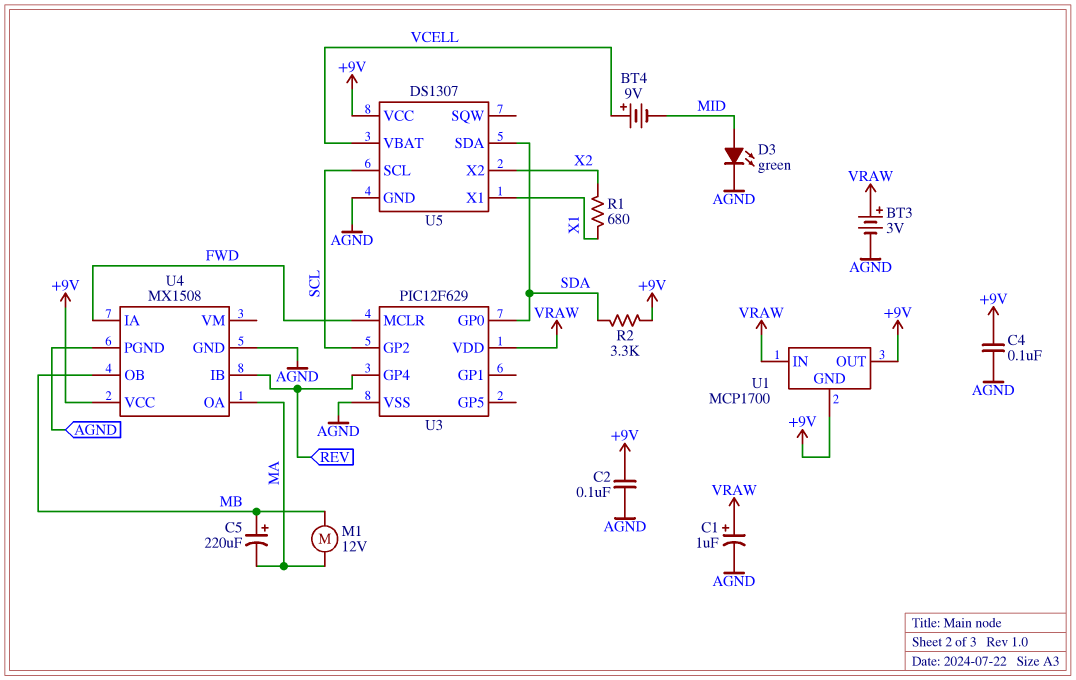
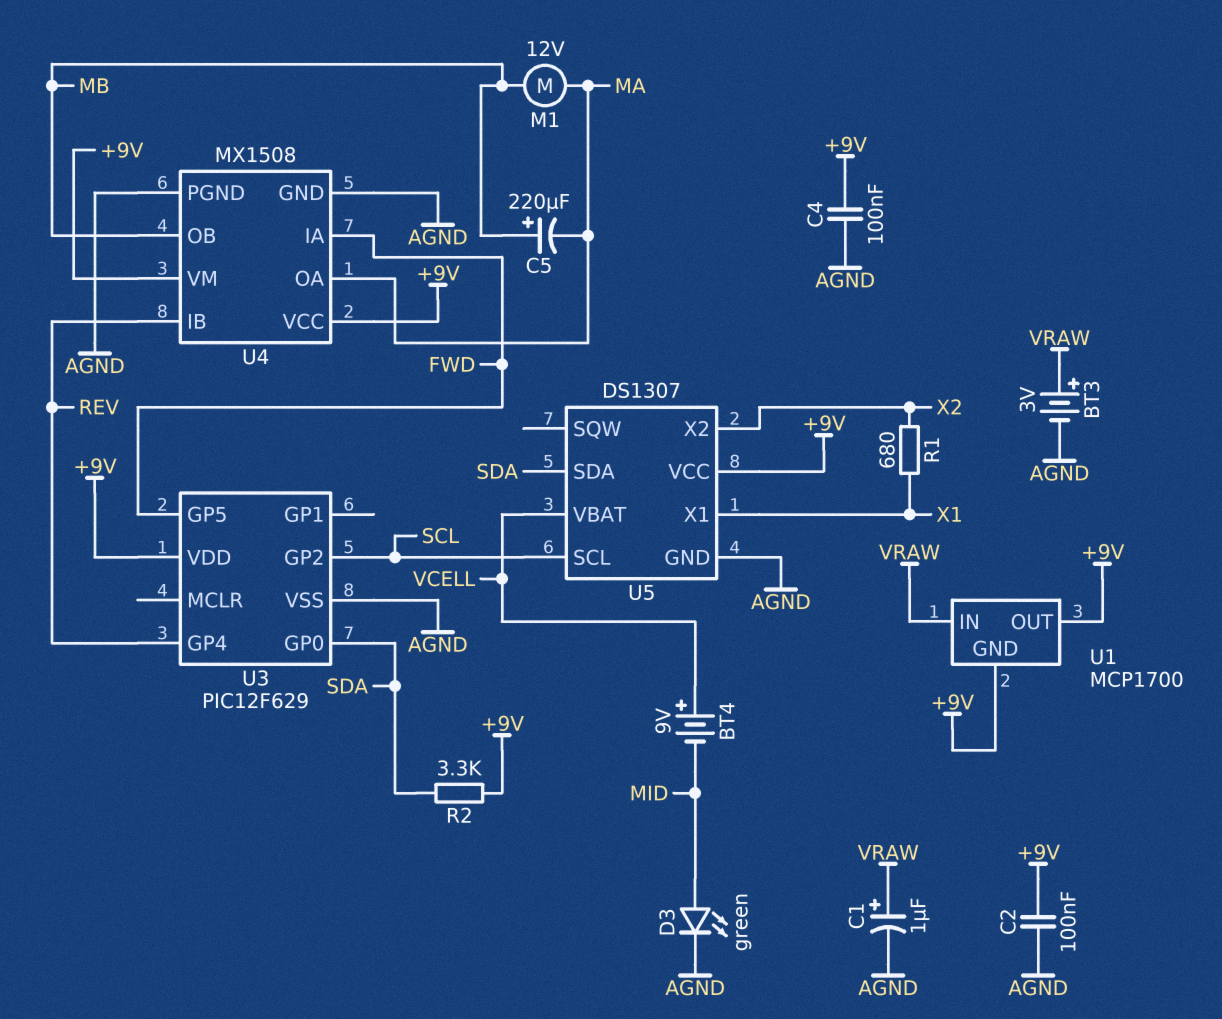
U3 pin GP5: none -> FWD
U3 pin MCLR: FWD -> none
U3 pin VDD: VRAW -> +9V
U4 pin VM: none -> +9V

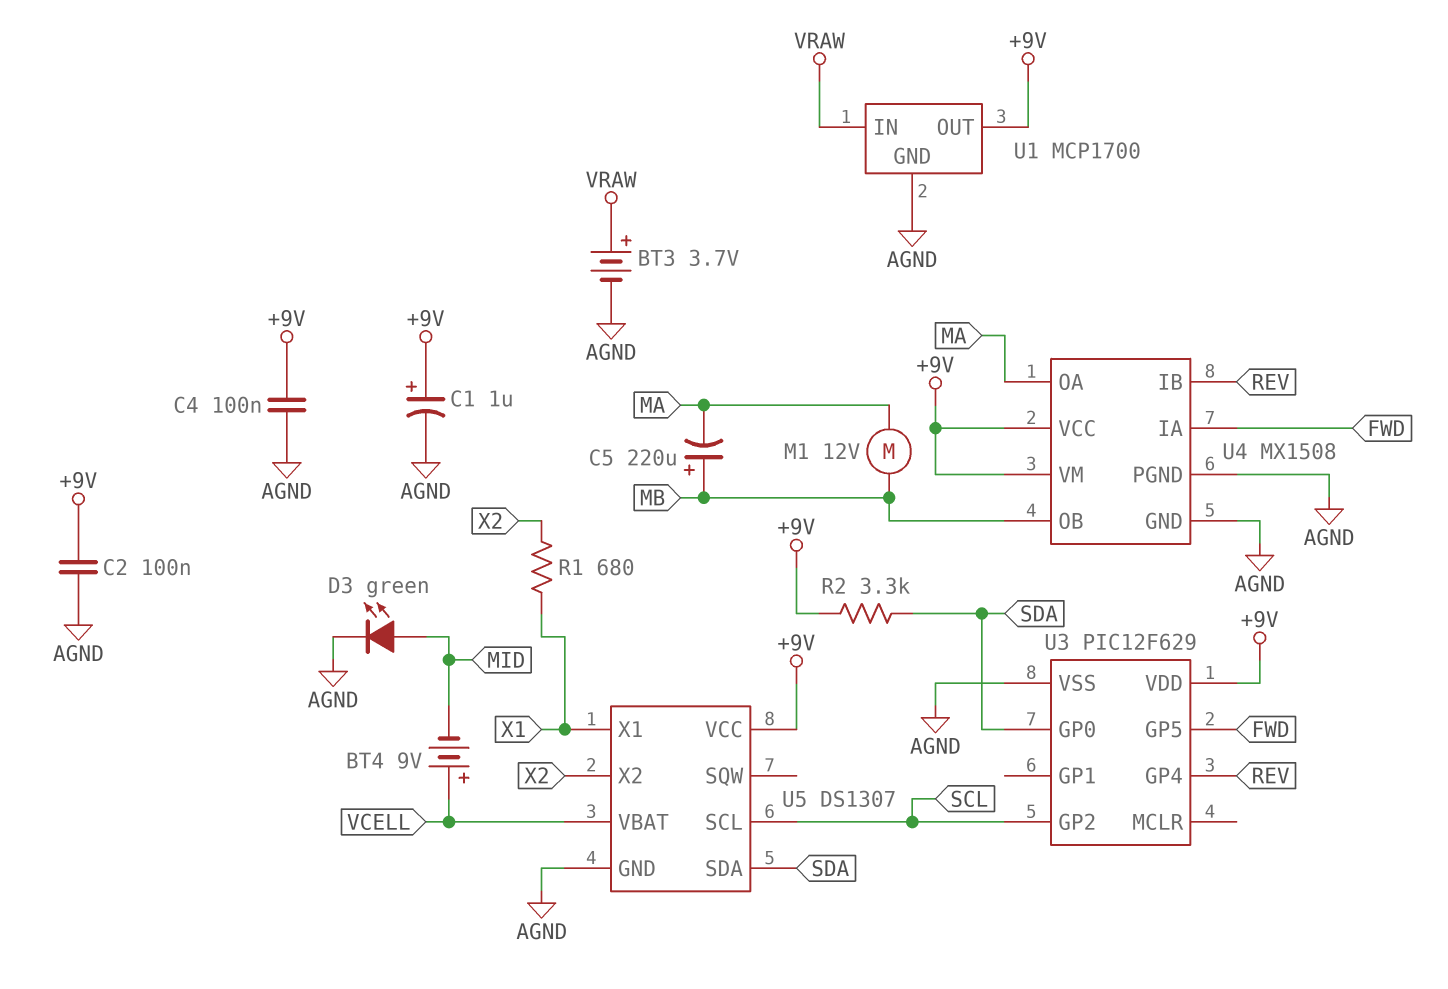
BT3: 3V (plus VRAW, minus AGND) -> 3.7V (plus VRAW, minus AGND)
C1: 1uF (plus VRAW, minus AGND) -> 1uF (plus +9V, minus AGND)
U1 pin GND: +9V -> AGND

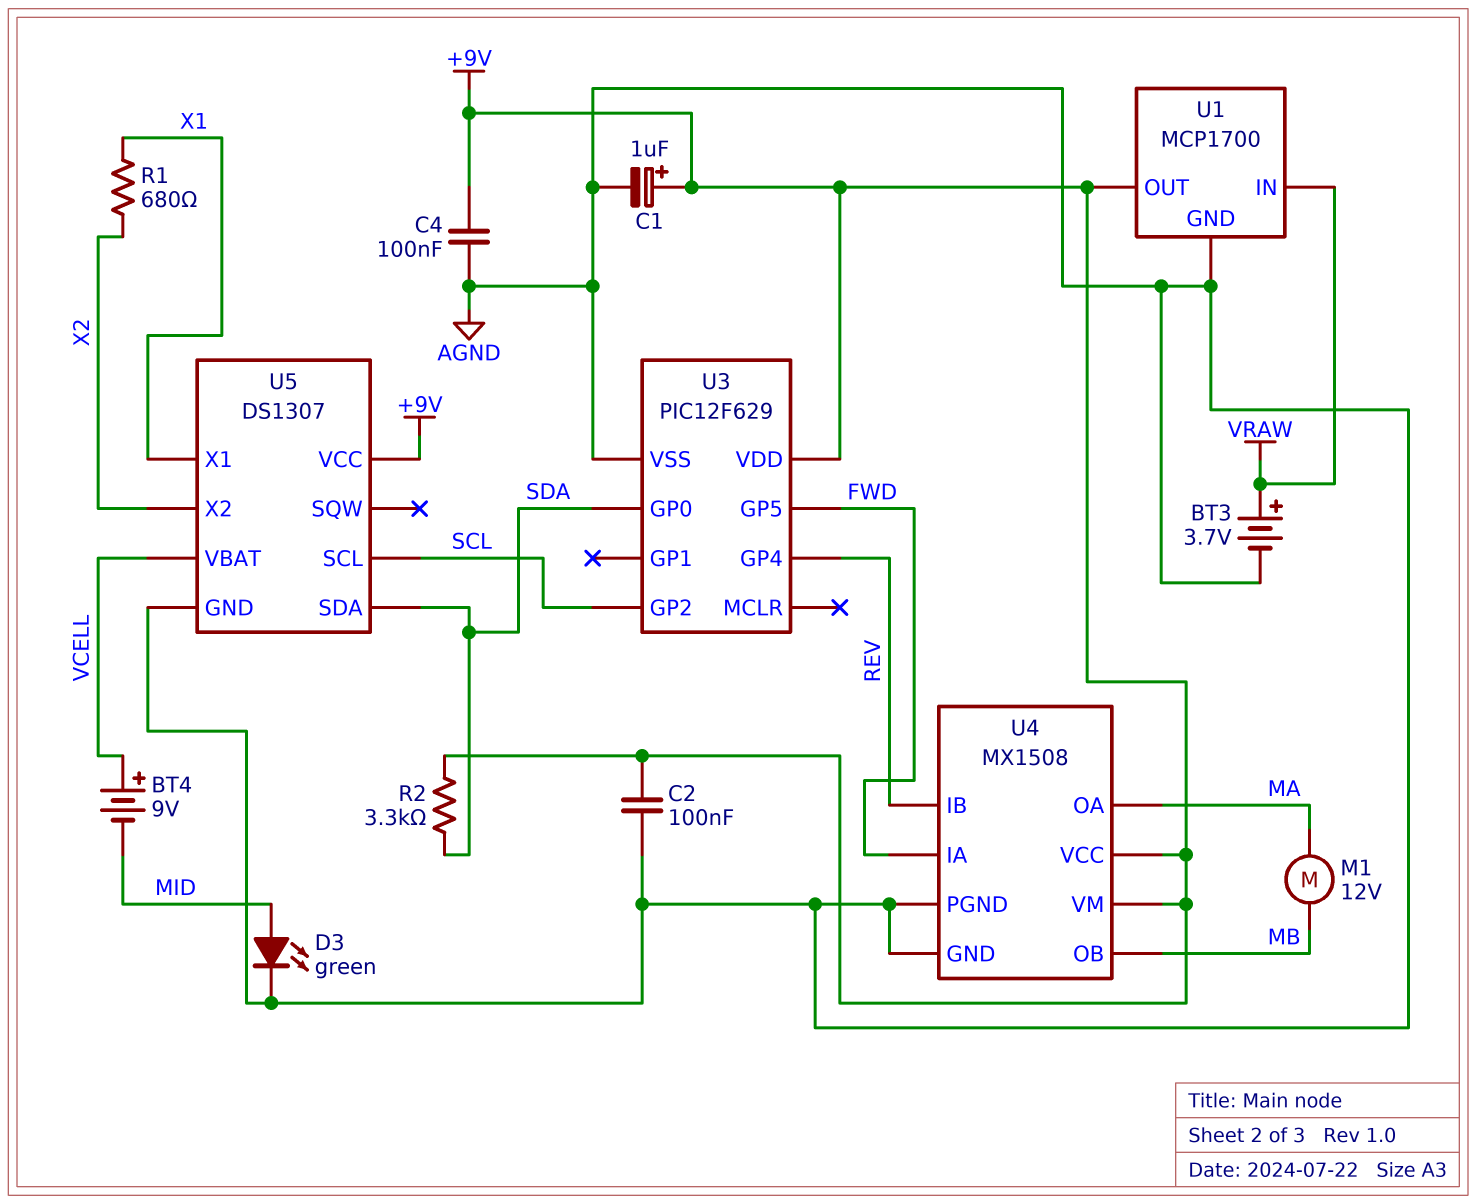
C5: 220uF (plus MB, minus MA) -> none

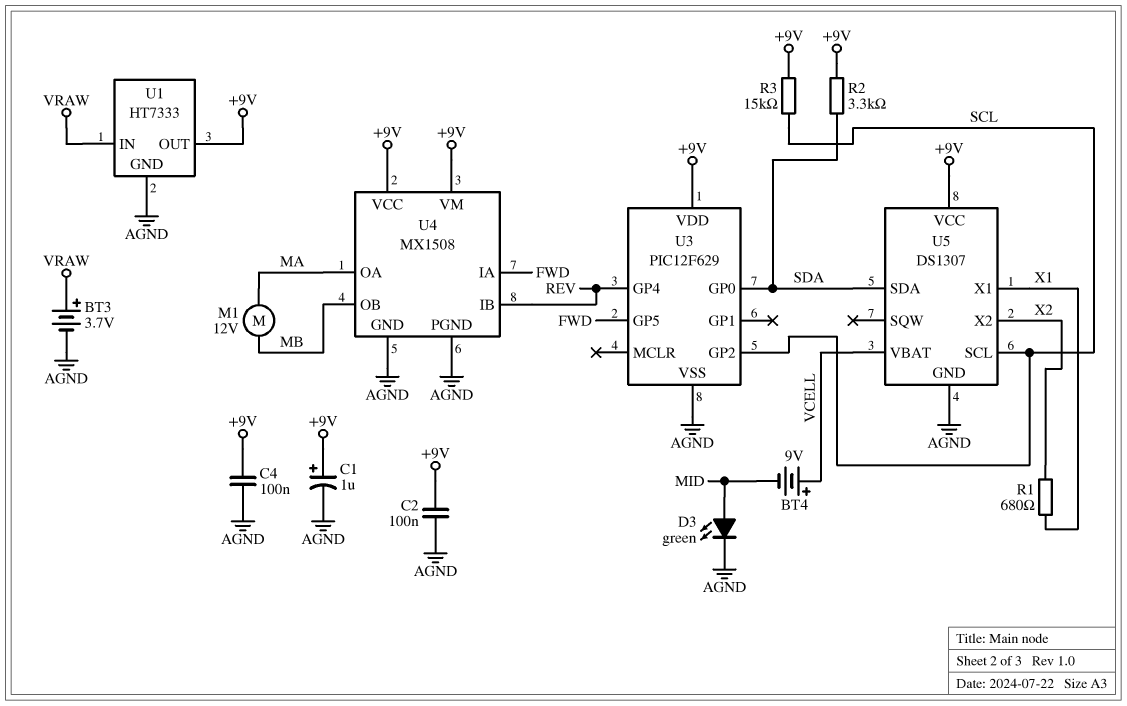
R3: none -> 15k (+9V, SCL)
U1: MCP1700 -> HT7333

